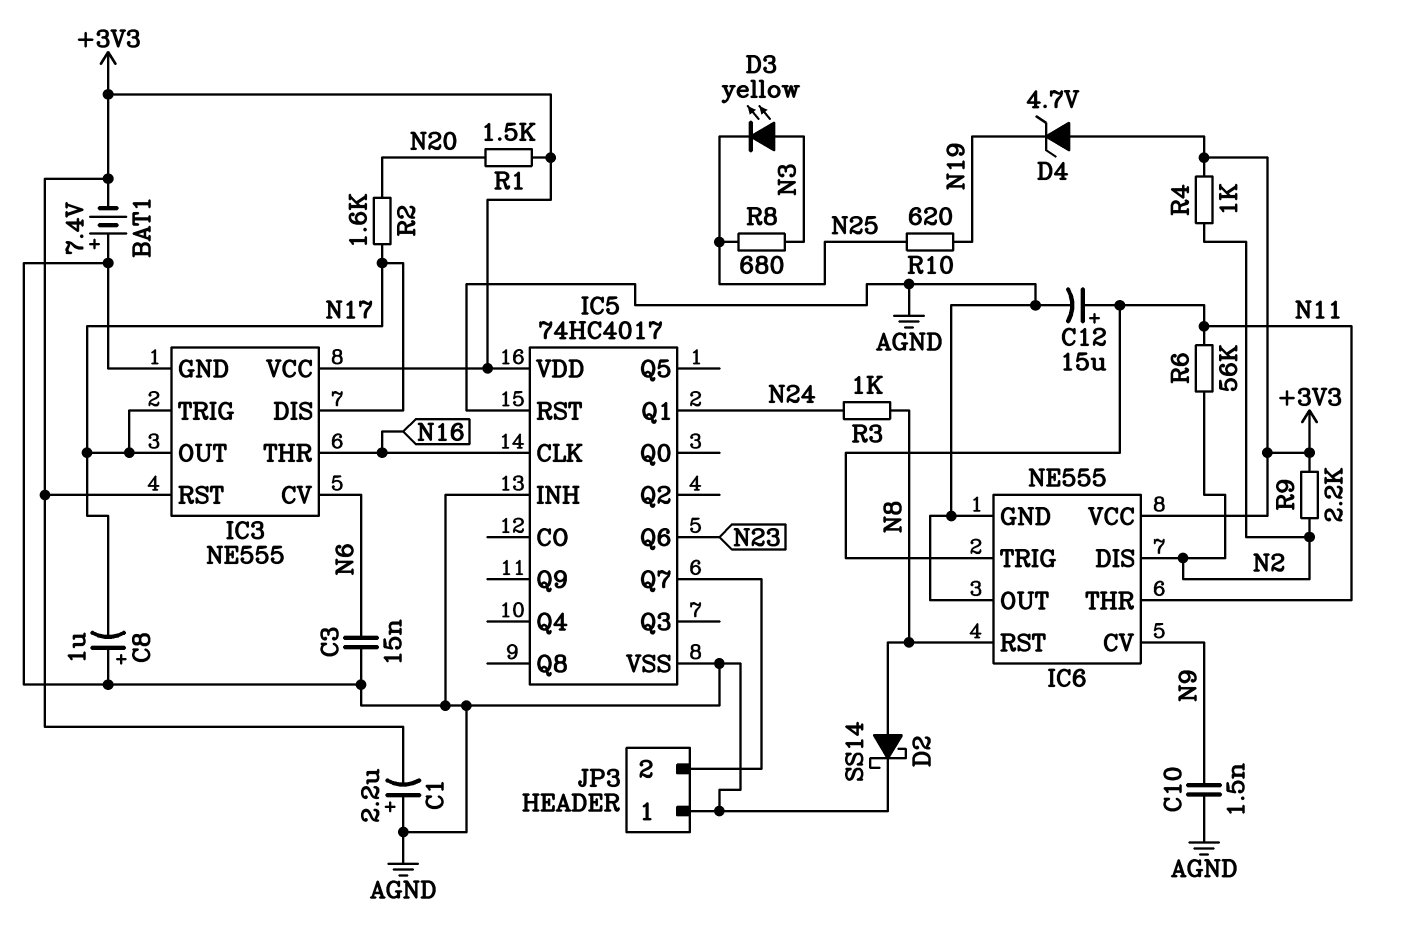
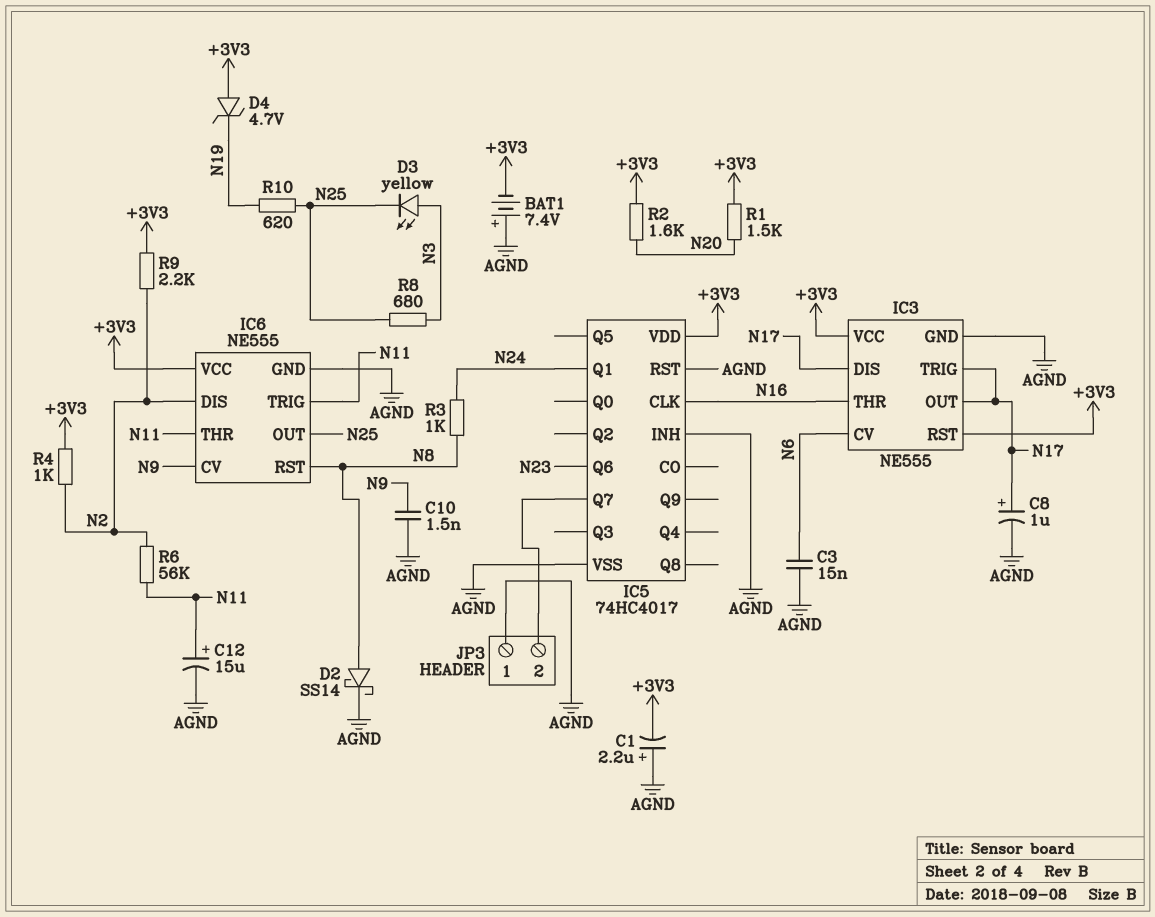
C8: 1uF (plus AGND, minus N17) -> 1uF (plus N17, minus AGND)
IC6 pin OUT: AGND -> N25
R2: 1.6k (N17, N20) -> 1.6k (+3V3, N20)

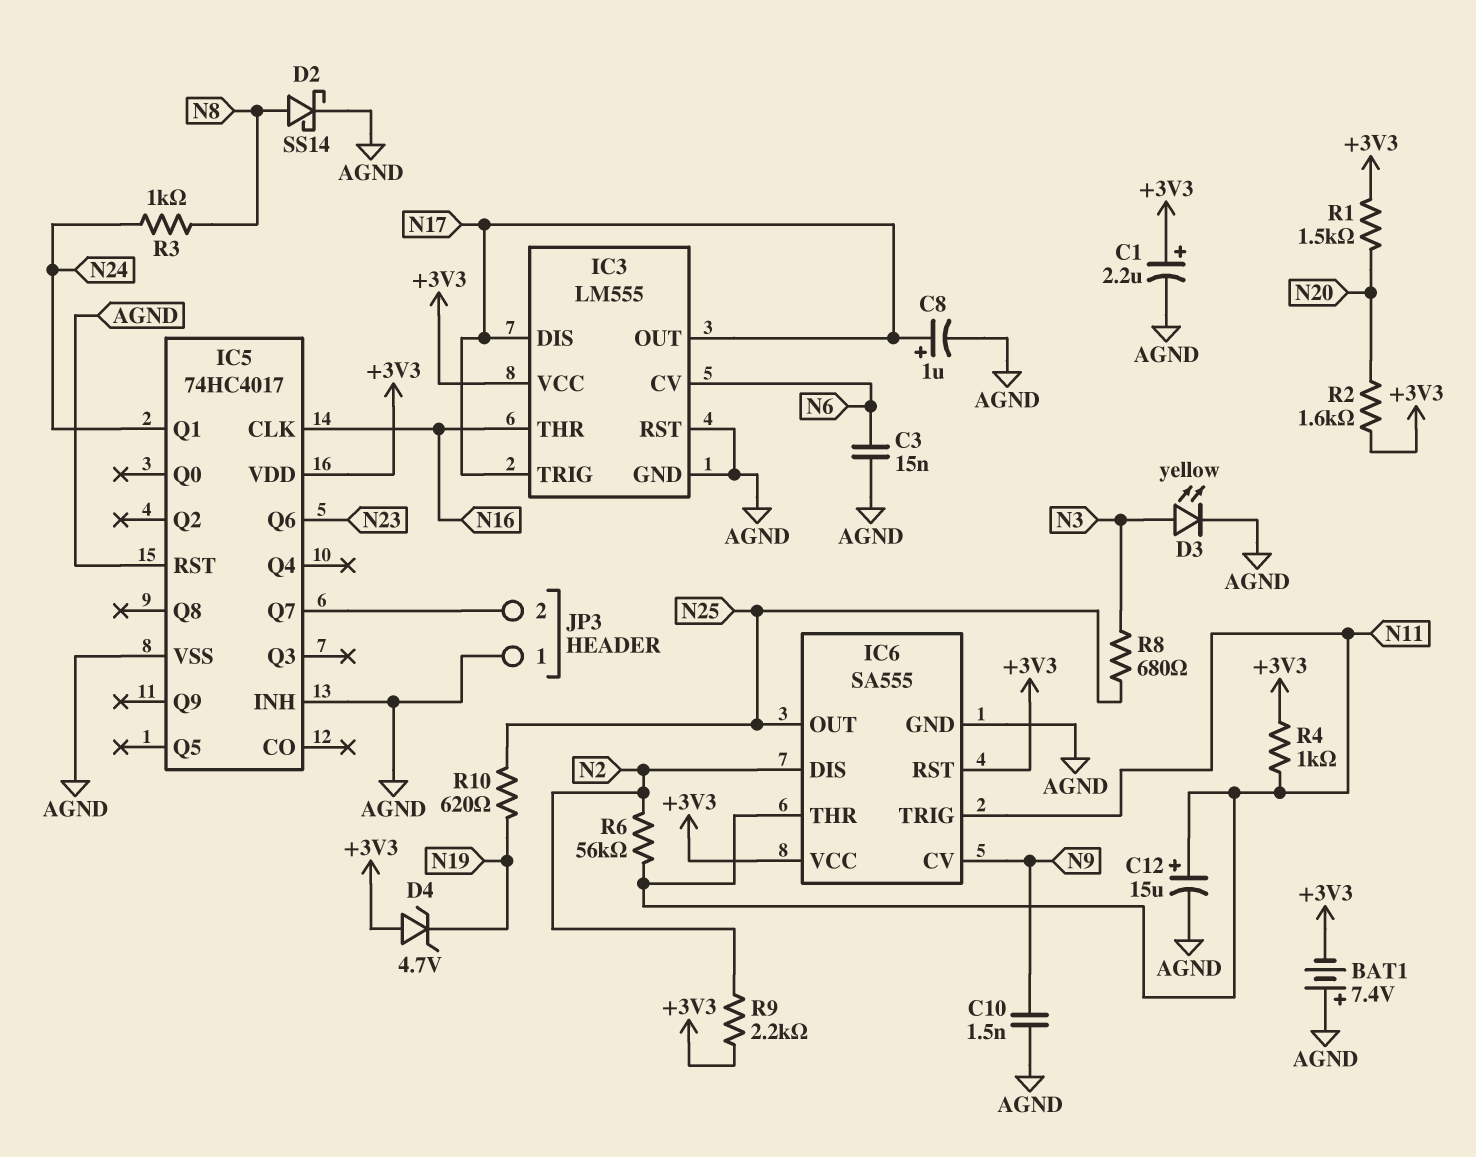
C1: 2.2uF (plus AGND, minus +3V3) -> 2.2uF (plus +3V3, minus AGND)
D3: LED yellow (A N3, K N25) -> LED yellow (A N3, K AGND)
IC3: NE555 -> LM555
IC3 pin RST: +3V3 -> AGND
IC6: NE555 -> SA555
IC6 pin RST: N8 -> +3V3
R4: 1k (+3V3, N2) -> 1k (+3V3, N11)

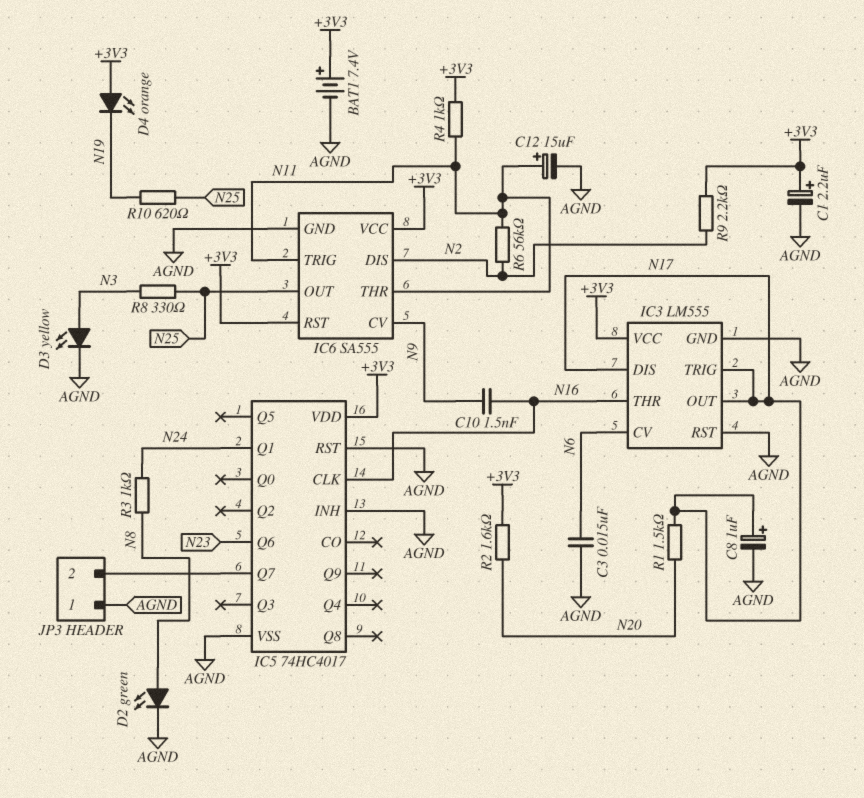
BAT1: 7.4V (plus AGND, minus +3V3) -> 7.4V (plus +3V3, minus AGND)
C10: 1.5nF (AGND, N9) -> 1.5nF (N9, N16)
D2: schottky SS14 (A N8, K AGND) -> LED green (A N8, K AGND)
D4: zener 4.7V (A +3V3, K N19) -> LED orange (A +3V3, K N19)
R1: 1.5k (+3V3, N20) -> 1.5k (N17, N20)
R8: 680 (N3, N25) -> 330 (N3, N25)

